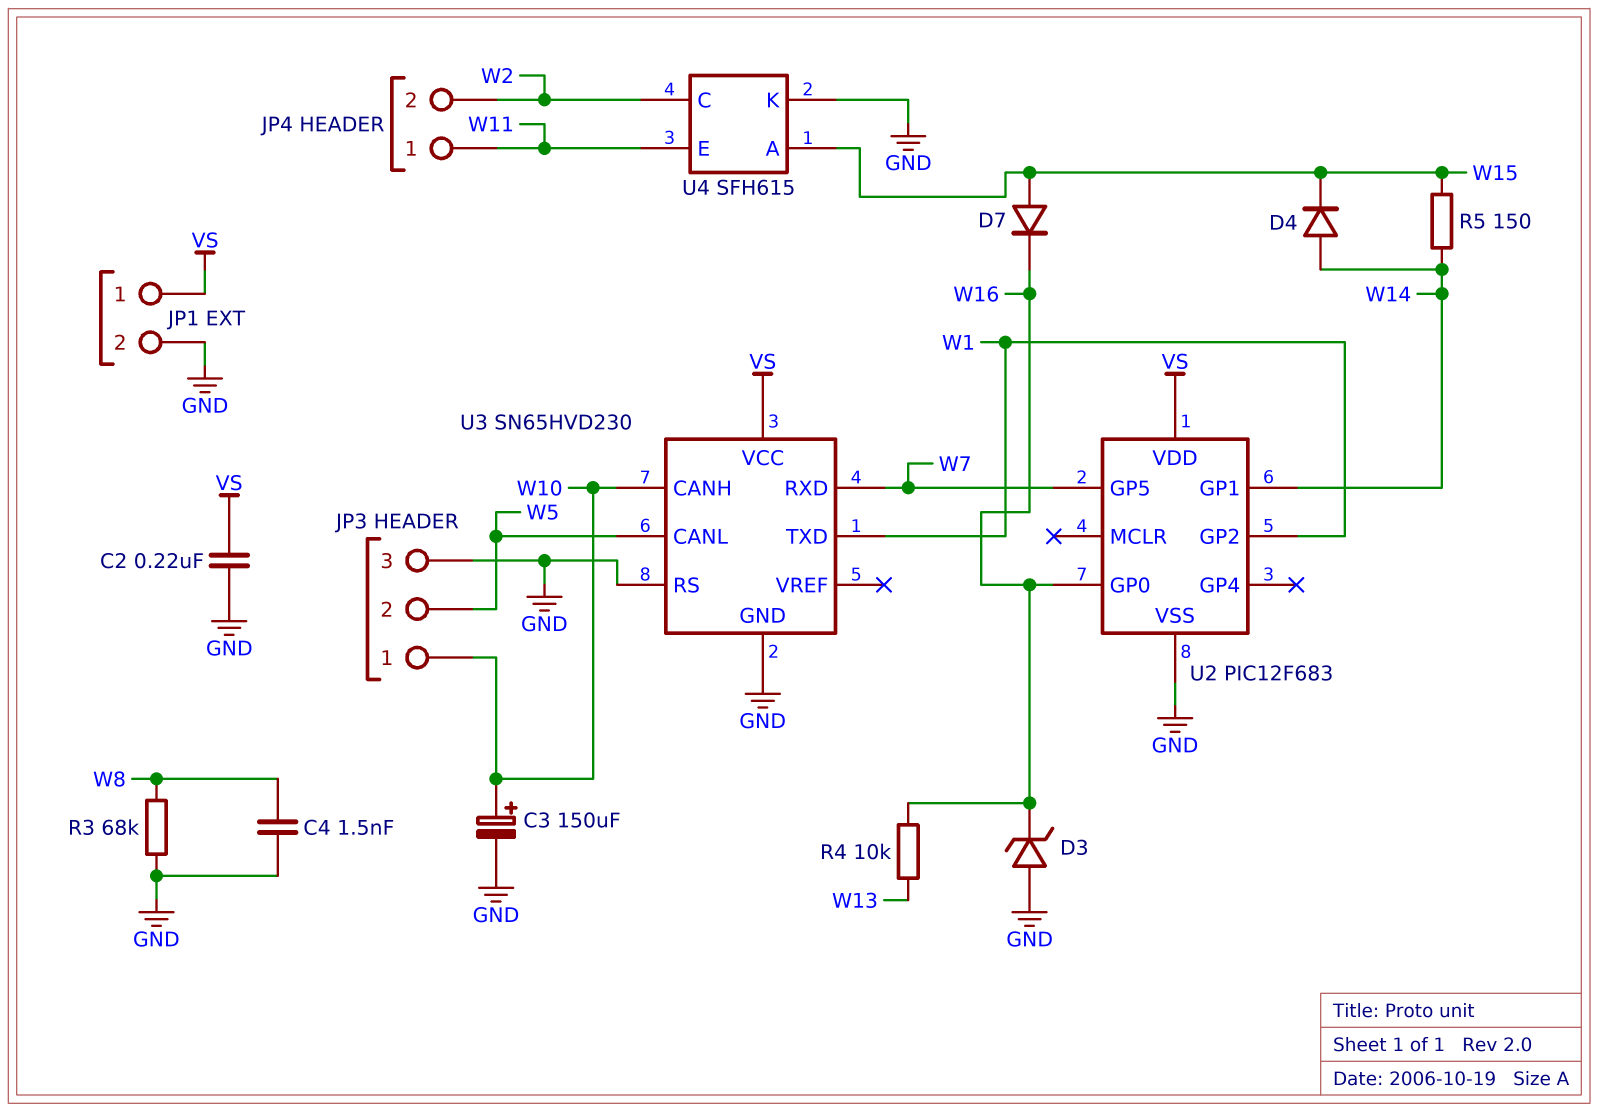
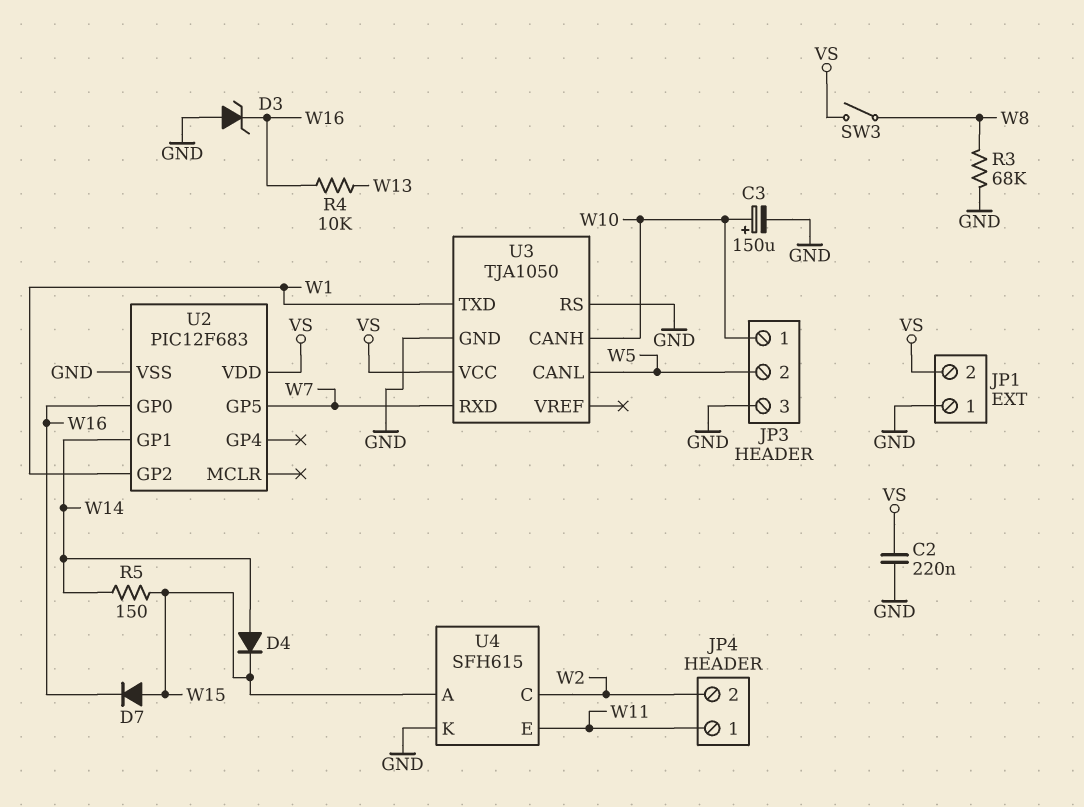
C4: 1.5nF (GND, W8) -> none
JP1 pin 1: VS -> GND
JP1 pin 2: GND -> VS
SW3: none -> switch (VS, W8)
U3: SN65HVD230 -> TJA1050

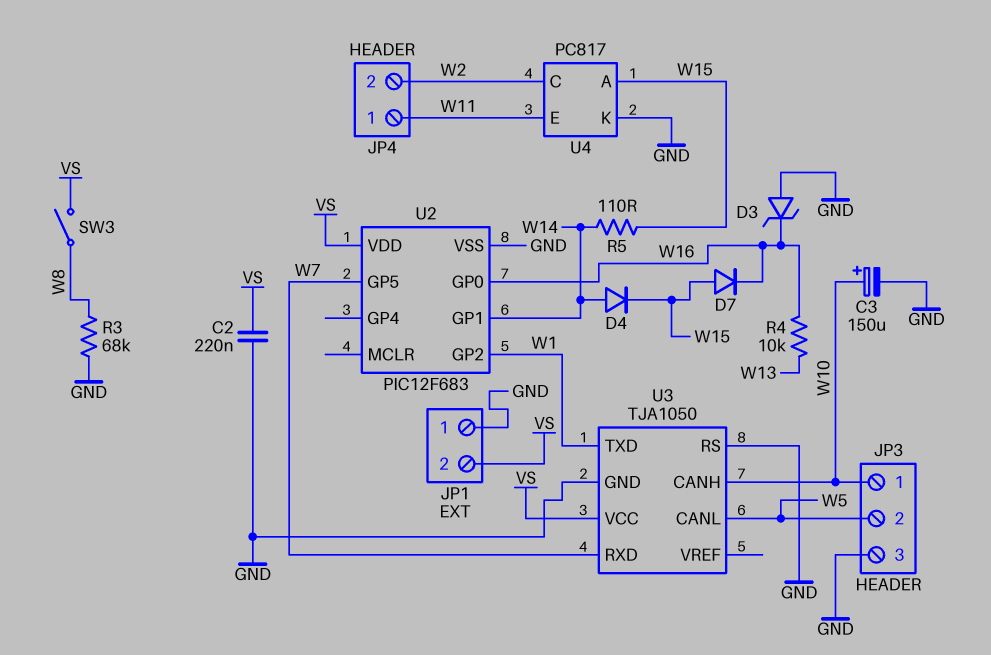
R5: 150 (W14, W15) -> 110 (W14, W15)
U4: SFH615 -> PC817

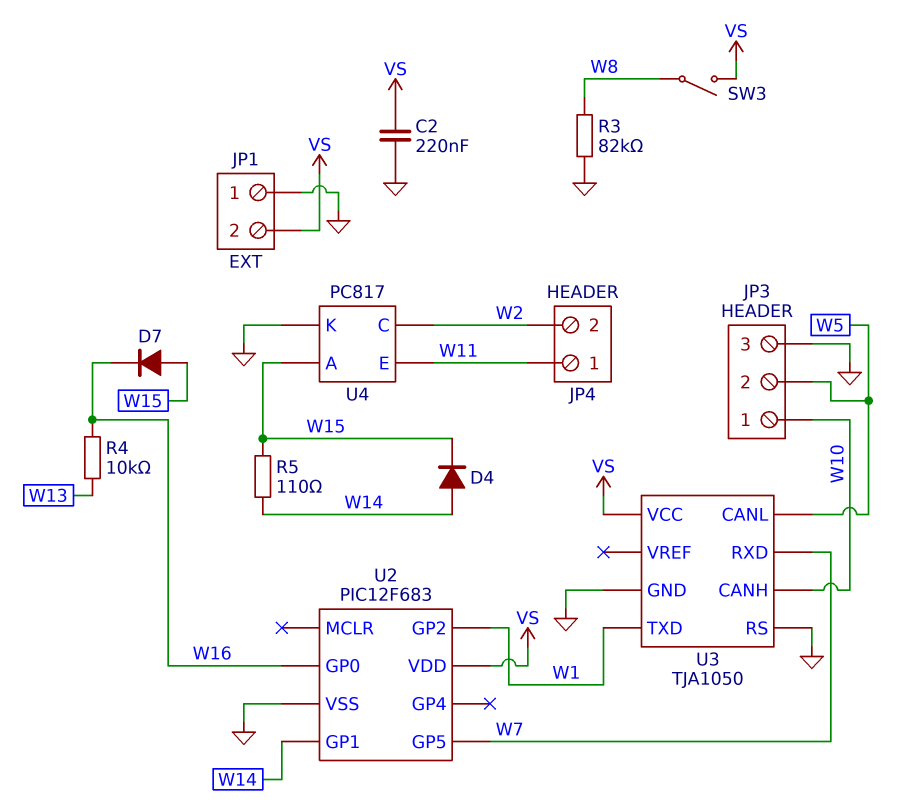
C3: 150uF (plus W10, minus GND) -> none
D3: zener (A GND, K W16) -> none
R3: 68k (GND, W8) -> 82k (GND, W8)

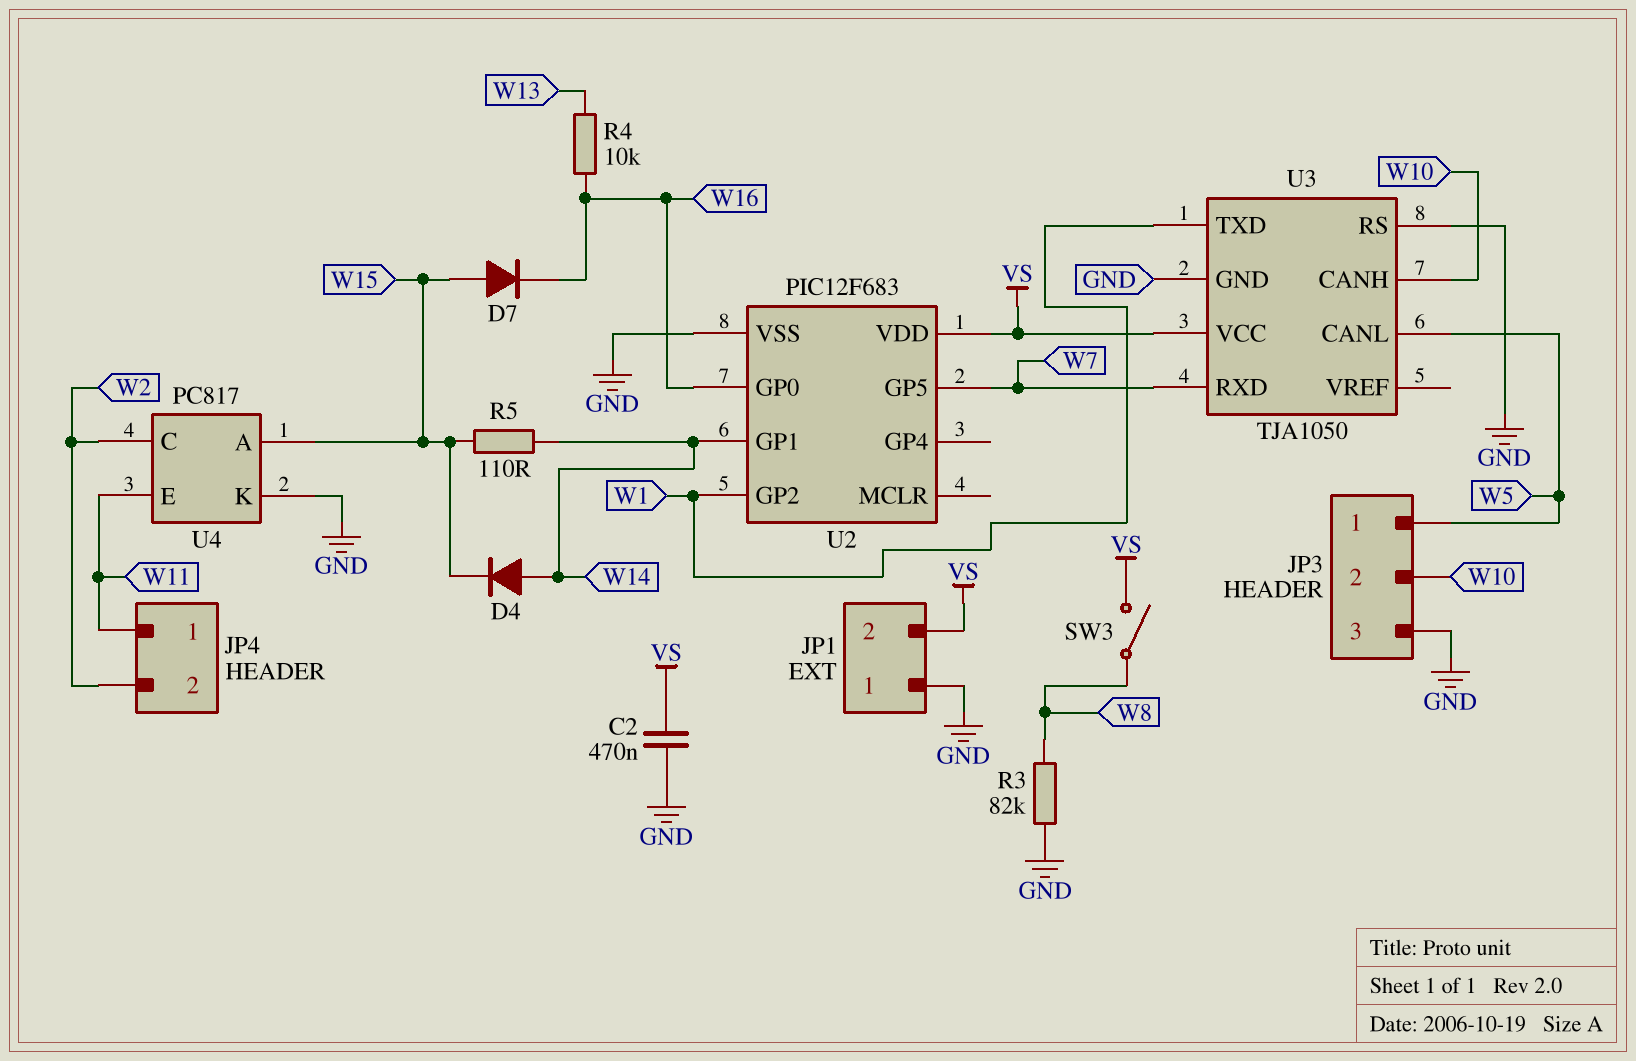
C2: 220nF (GND, VS) -> 470nF (GND, VS)
JP3 pin 1: W10 -> W5
JP3 pin 2: W5 -> W10

